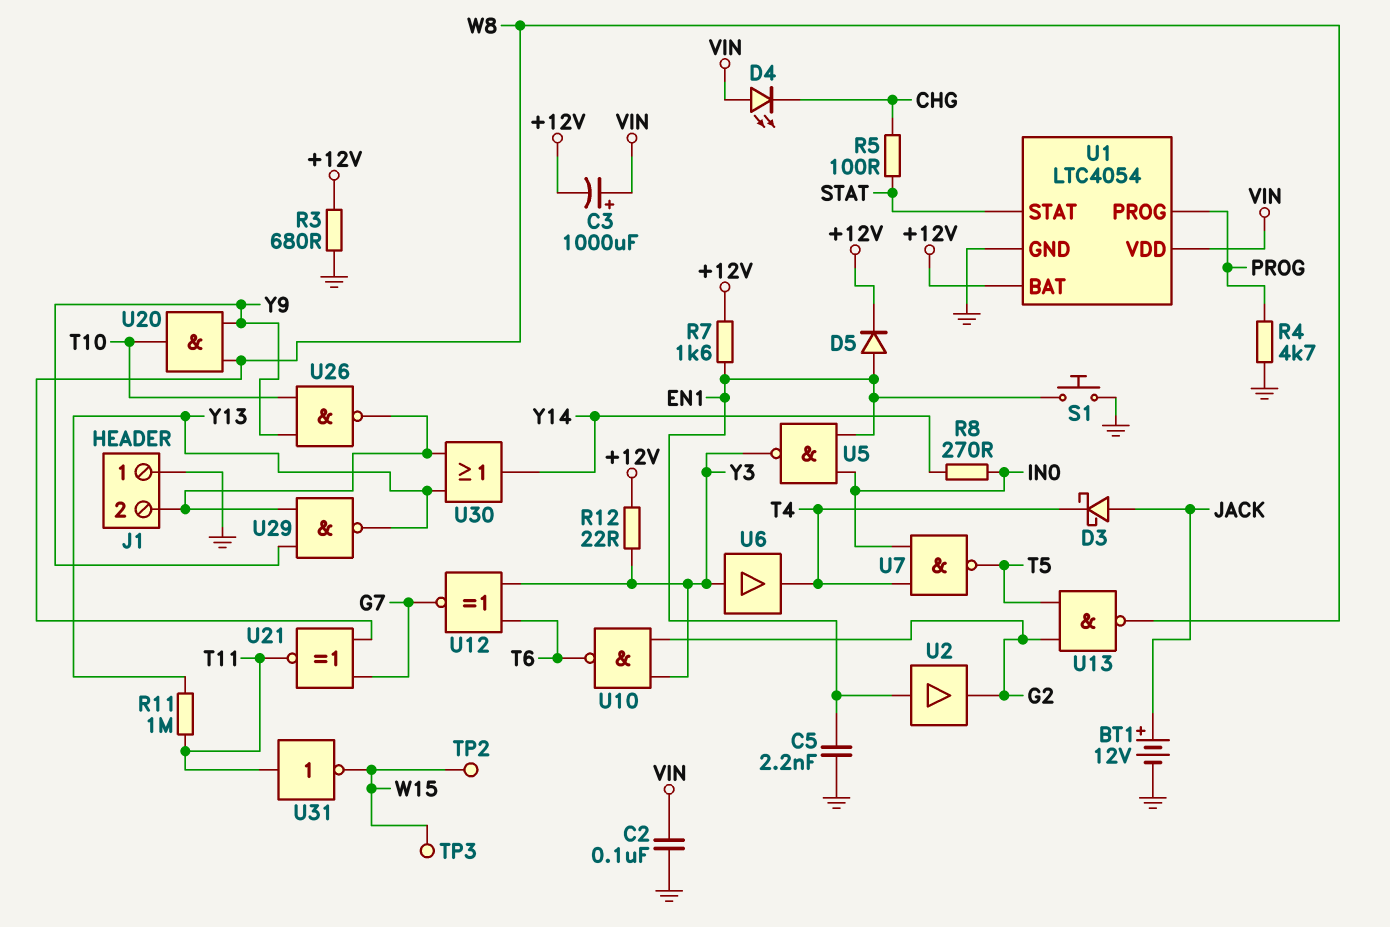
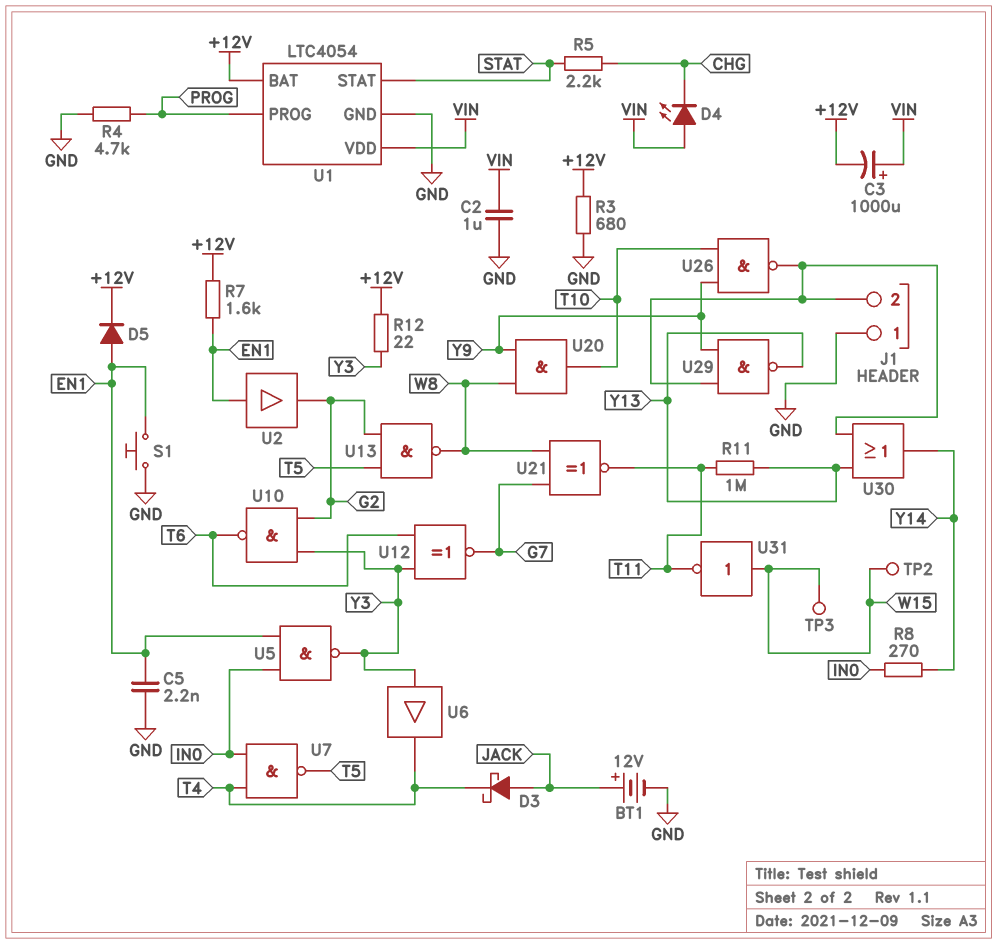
C2: 100nF (GND, VIN) -> 1uF (GND, VIN)
R5: 100 (CHG, STAT) -> 2.2k (CHG, STAT)
U31: NOT (in T11, out W15) -> NOT (in W15, out T11)

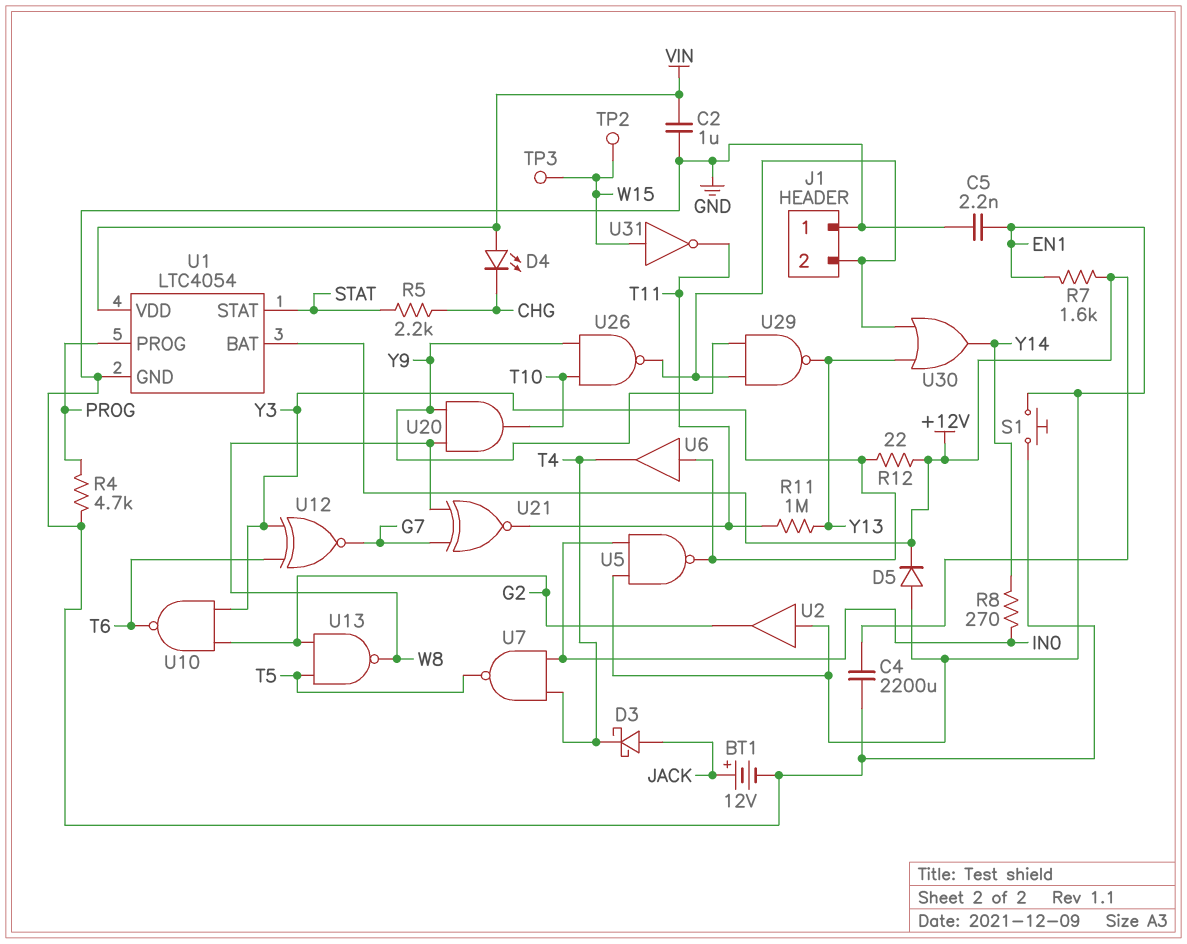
C3: 1000uF (plus VIN, minus +12V) -> none
C4: none -> 2200uF (+12V, GND)
R3: 680 (+12V, GND) -> none

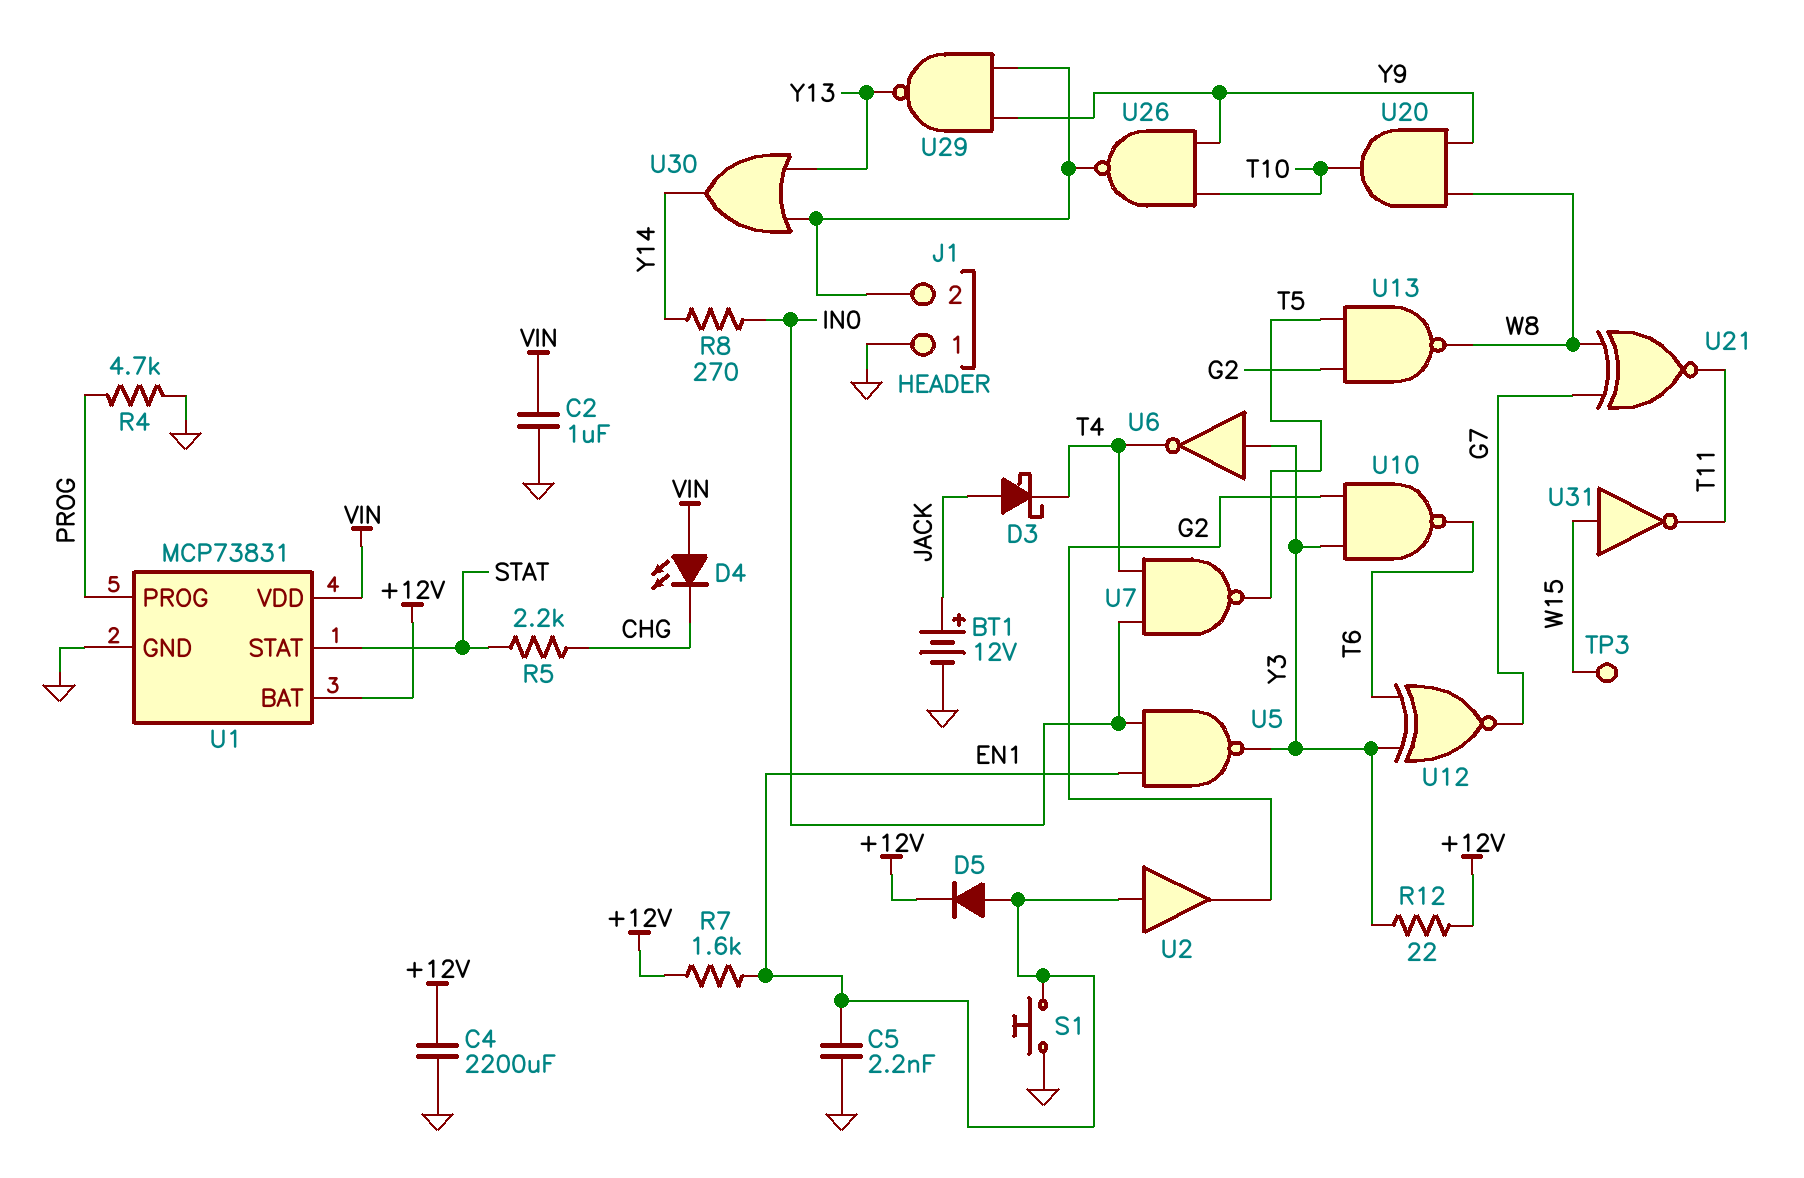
R11: 1M (T11, Y13) -> none
TP2: test point (W15) -> none
U1: LTC4054 -> MCP73831
U6: buffer (in Y3, out T4) -> NOT (in Y3, out T4)

